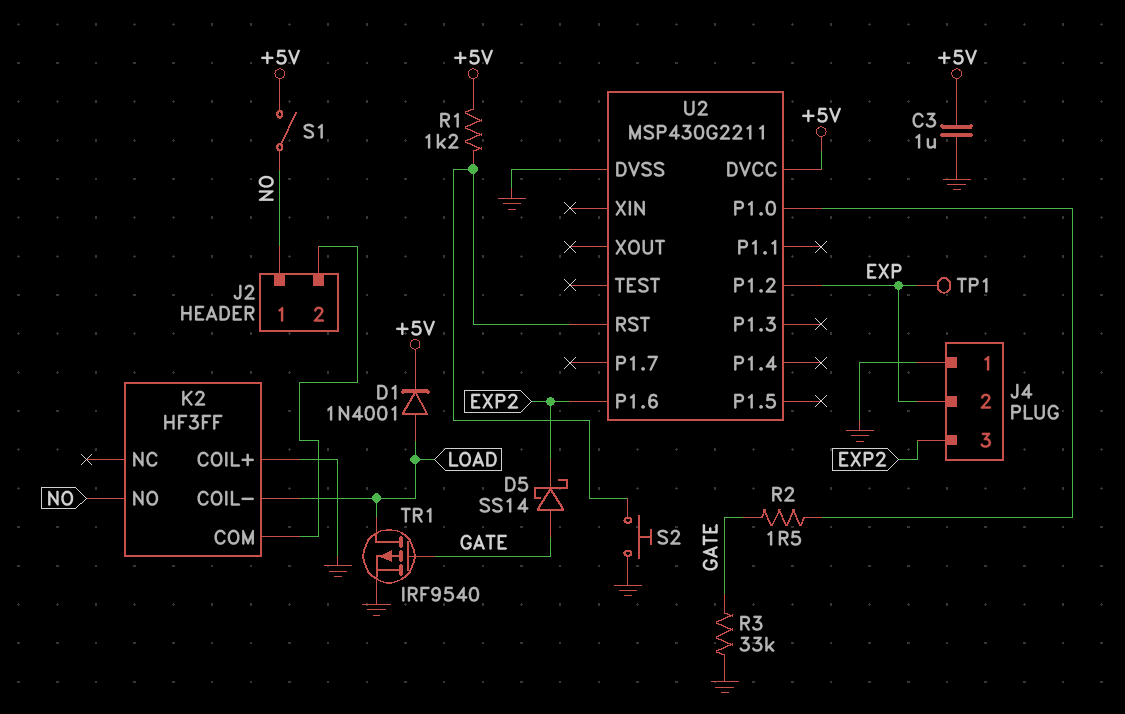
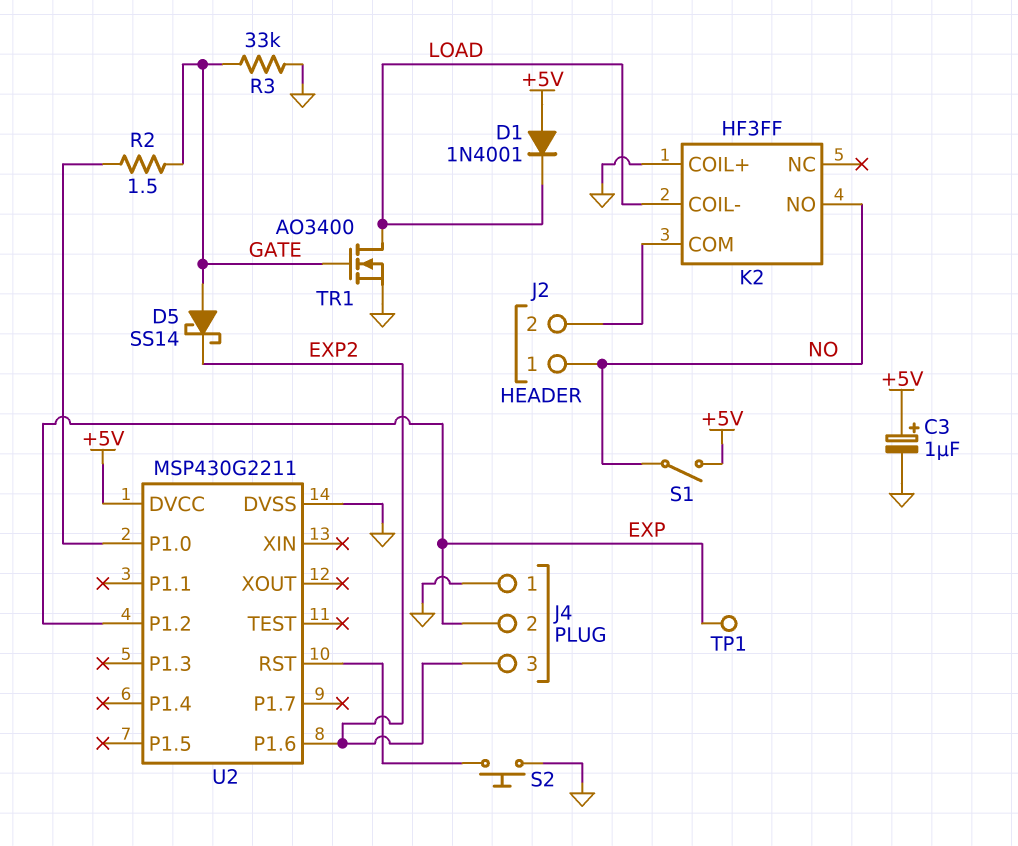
C3: 1uF (+5V, GND) -> 1uF (plus +5V, minus GND)
D1: diode 1N4001 (A LOAD, K +5V) -> diode 1N4001 (A +5V, K LOAD)
R1: 1.2k (+5V, U2/RST) -> none
TR1: PMOS IRF9540 (G GATE, D LOAD, S GND) -> NMOS AO3400 (G GATE, D LOAD, S GND)

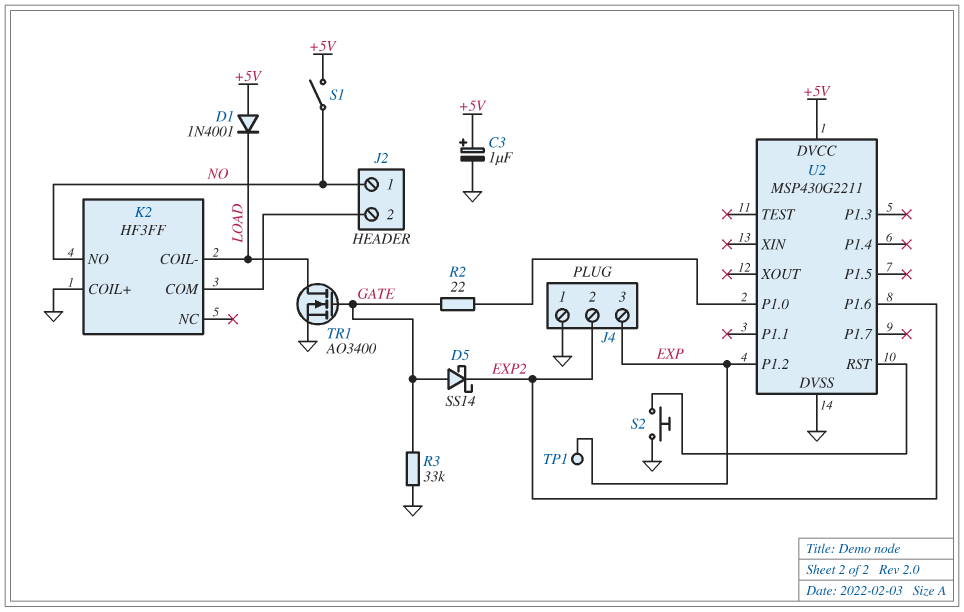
J4 pin 2: EXP -> EXP2
J4 pin 3: EXP2 -> EXP
R2: 1.5 (GATE, U2/P1.0) -> 22 (GATE, U2/P1.0)

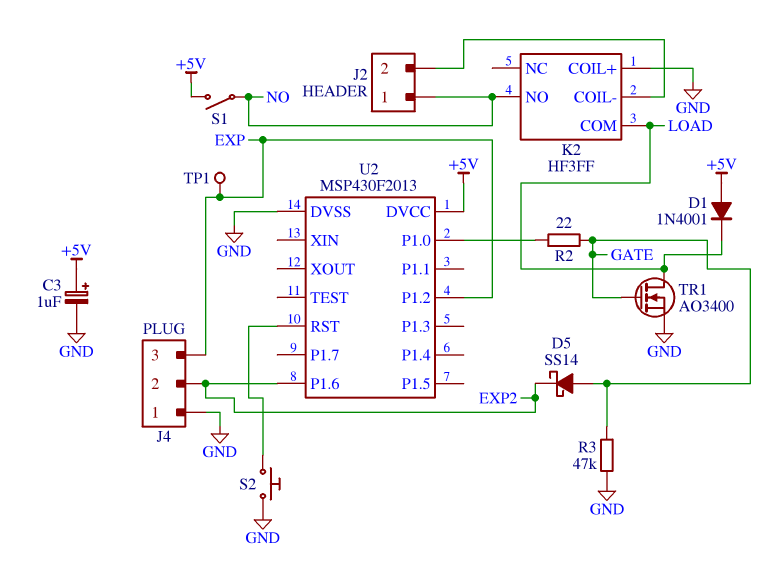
K2 pin COIL-: LOAD -> J2/2
K2 pin COM: J2/2 -> LOAD
R3: 33k (GATE, GND) -> 47k (GATE, GND)
U2: MSP430G2211 -> MSP430F2013

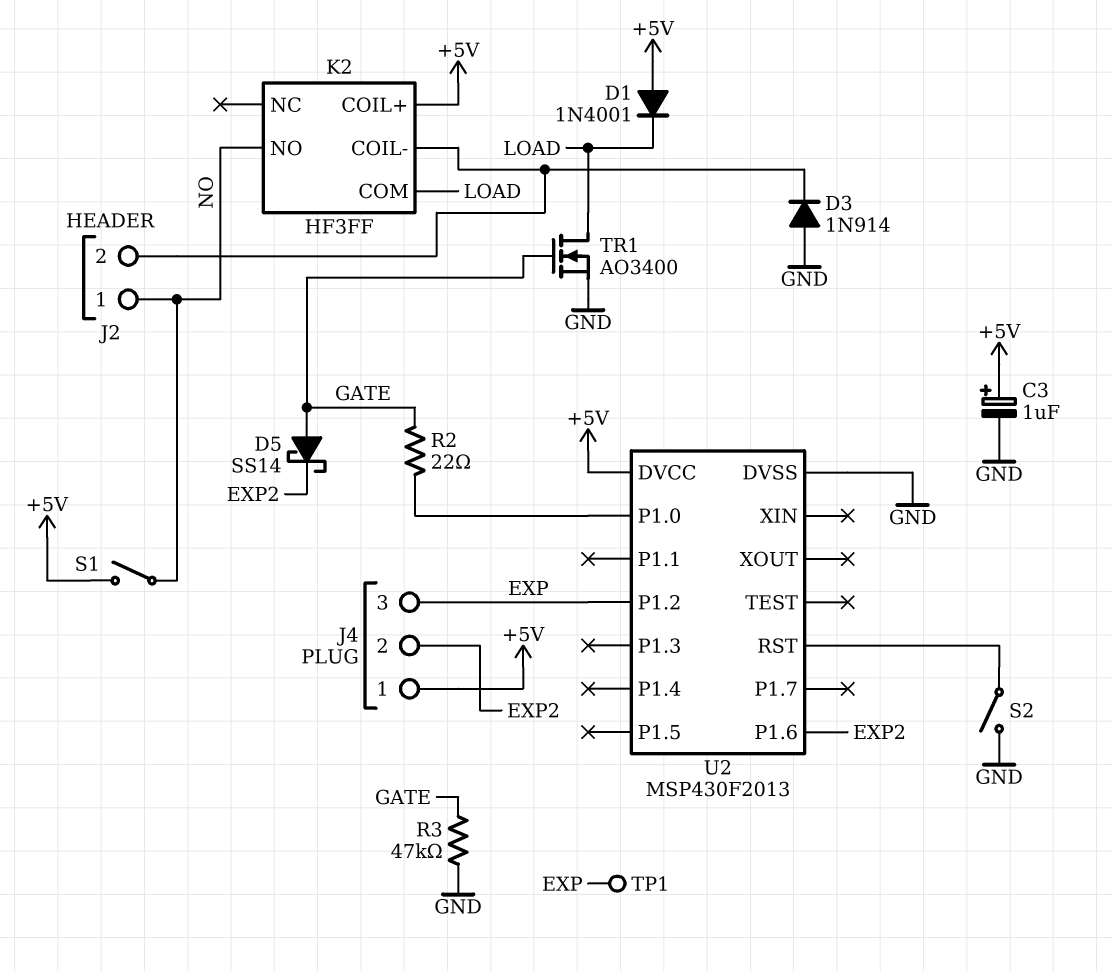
D3: none -> diode 1N914 (A GND, K J2/2)
J4 pin 1: GND -> +5V
K2 pin COIL+: GND -> +5V
S2: button (GND, U2/RST) -> switch (GND, U2/RST)

